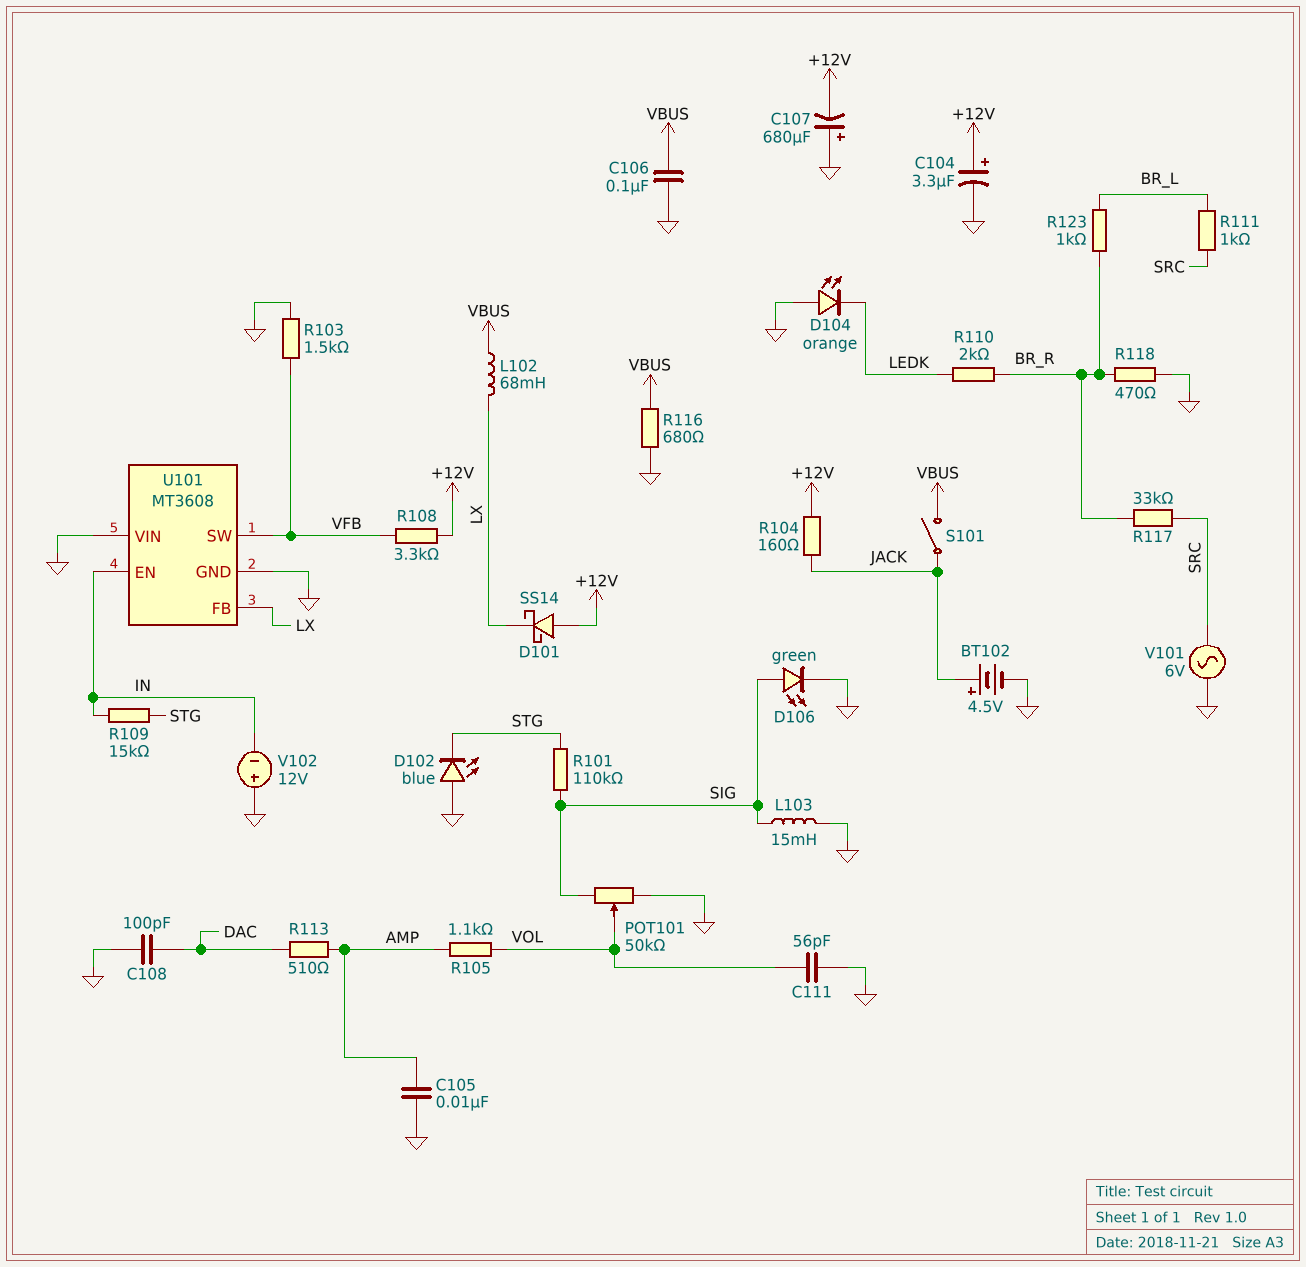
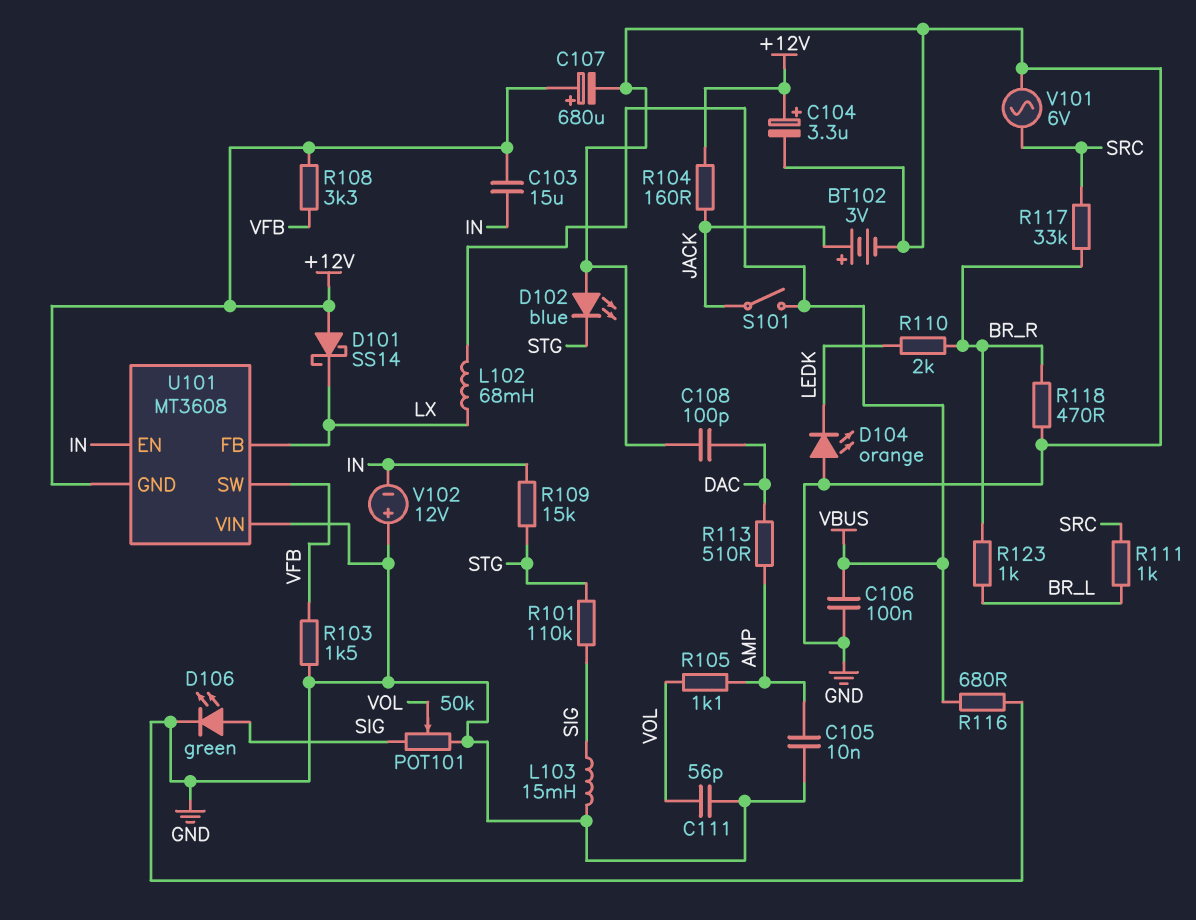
BT102: 4.5V (plus JACK, minus GND) -> 3V (plus JACK, minus GND)
C103: none -> 15uF (+12V, IN)
C107: 680uF (plus GND, minus +12V) -> 680uF (plus +12V, minus GND)
U101 pin GND: GND -> +12V

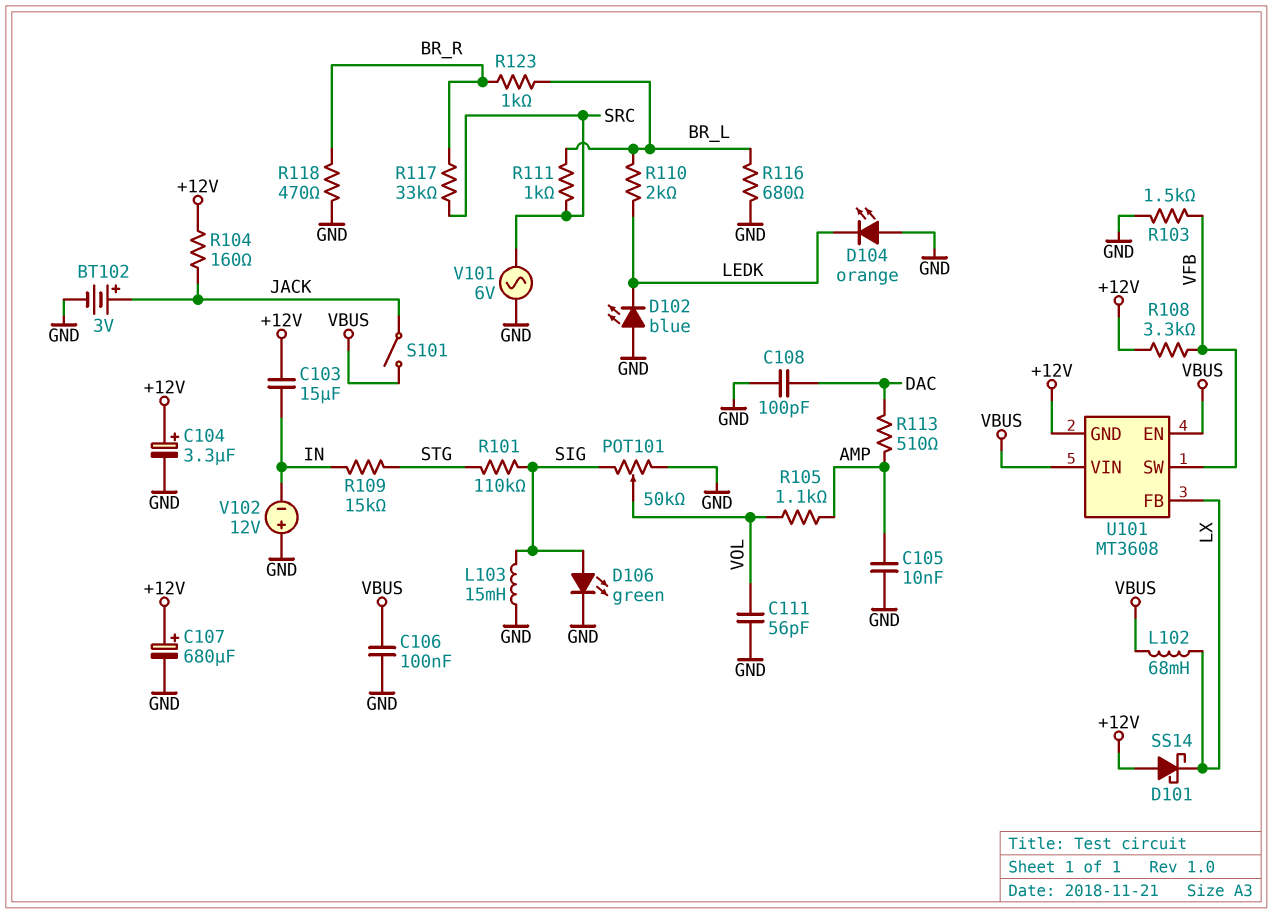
D102: LED blue (A GND, K STG) -> LED blue (A GND, K LEDK)
R110: 2k (BR_R, LEDK) -> 2k (BR_L, LEDK)
R116: 680 (GND, VBUS) -> 680 (BR_L, GND)
U101 pin EN: IN -> VBUS
U101 pin VIN: GND -> VBUS

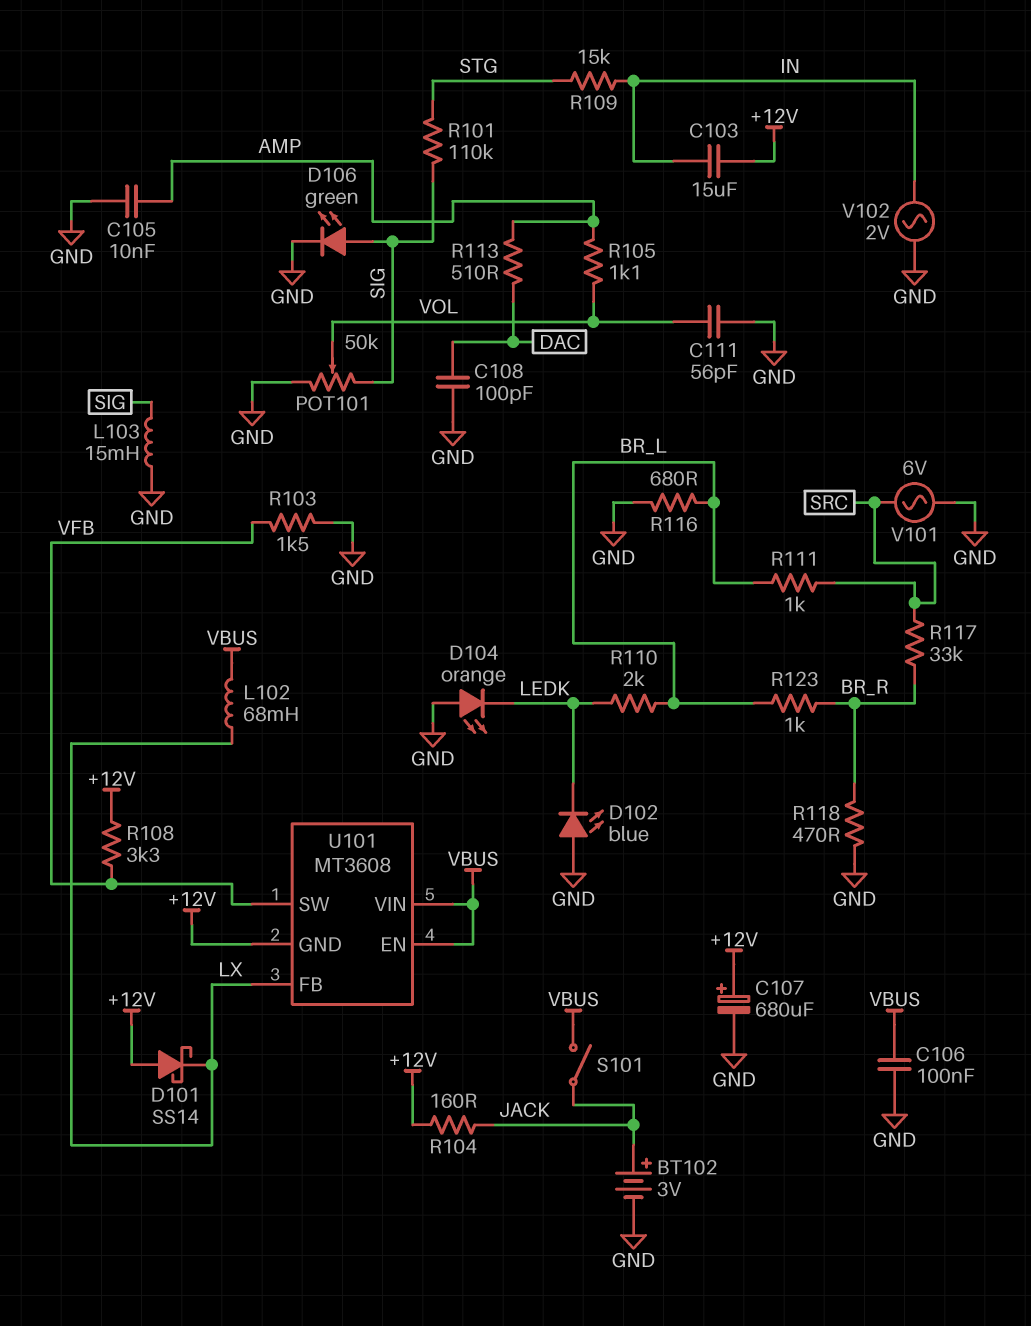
C104: 3.3uF (plus +12V, minus GND) -> none
V102: 12V (plus GND, minus IN) -> AC 2V (GND, IN)

